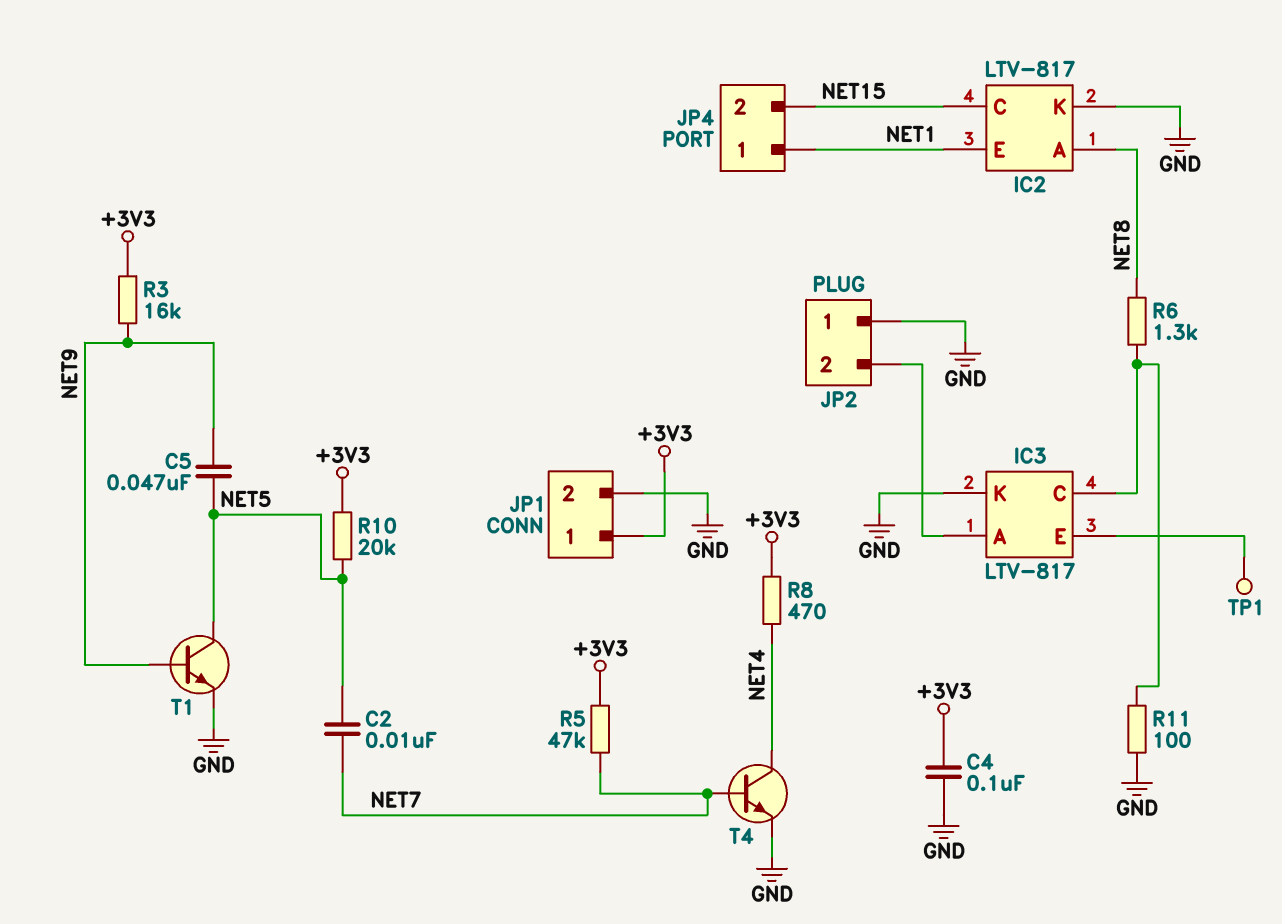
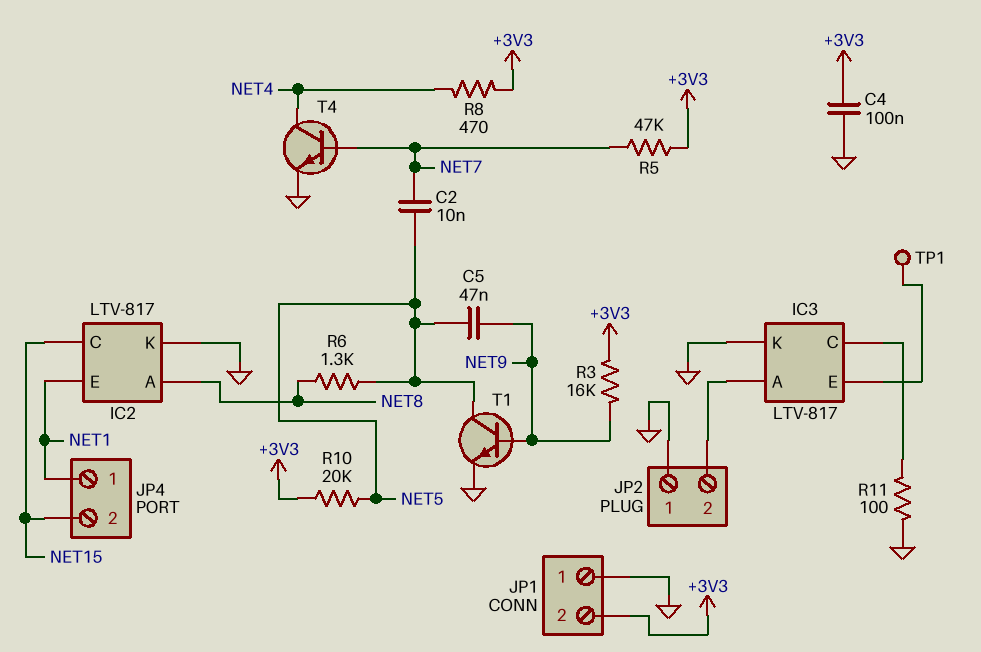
JP1 pin 1: +3V3 -> GND
JP1 pin 2: GND -> +3V3
R6: 1.3k (IC3/C, NET8) -> 1.3k (NET5, NET8)

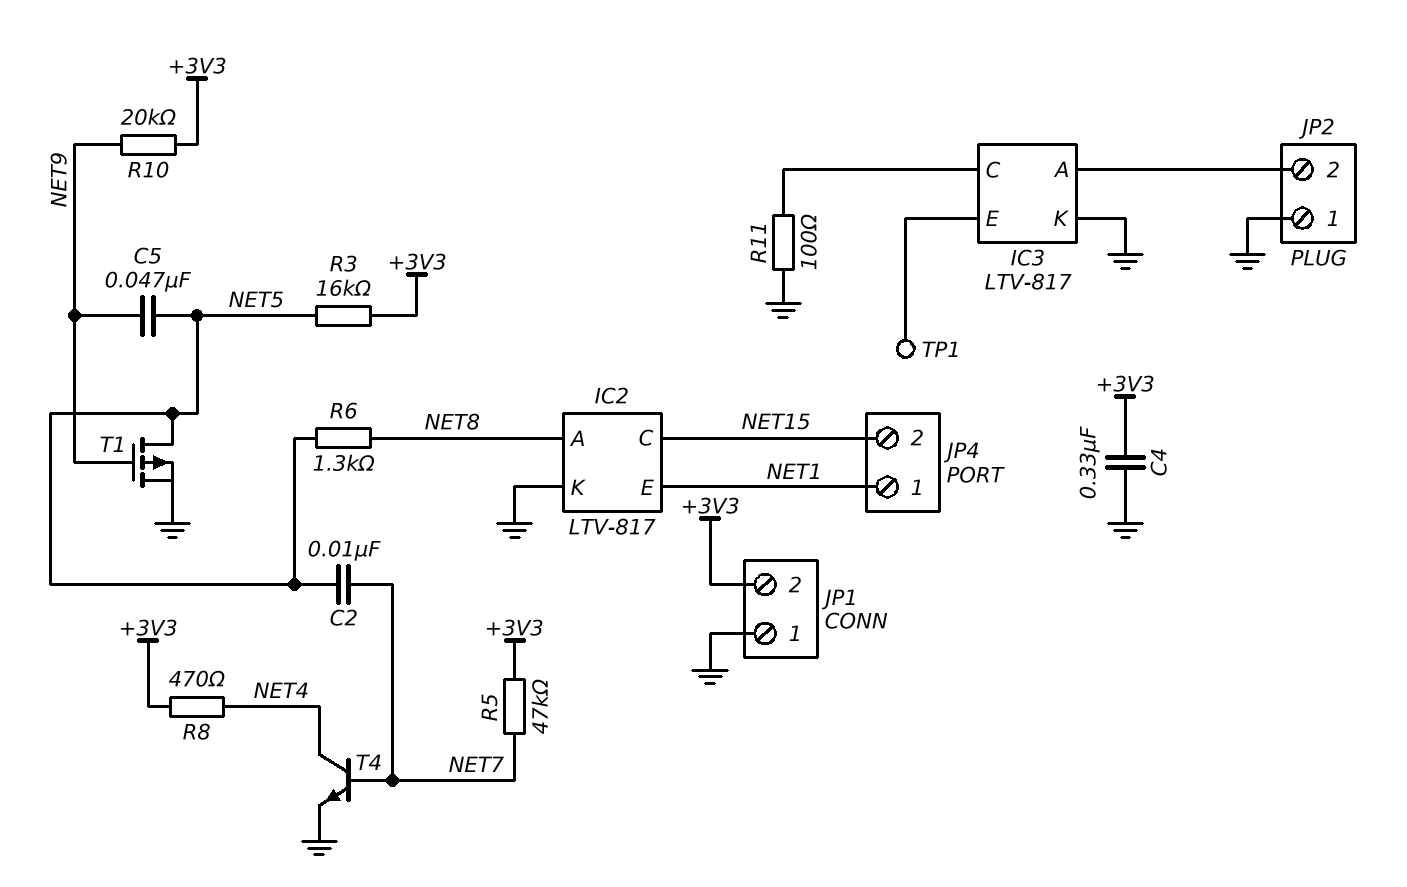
C4: 100nF (+3V3, GND) -> 330nF (+3V3, GND)
R3: 16k (+3V3, NET9) -> 16k (+3V3, NET5)
R10: 20k (+3V3, NET5) -> 20k (+3V3, NET9)
T1: NPN (B NET9, C NET5, E GND) -> PMOS (G NET9, D NET5, S GND)

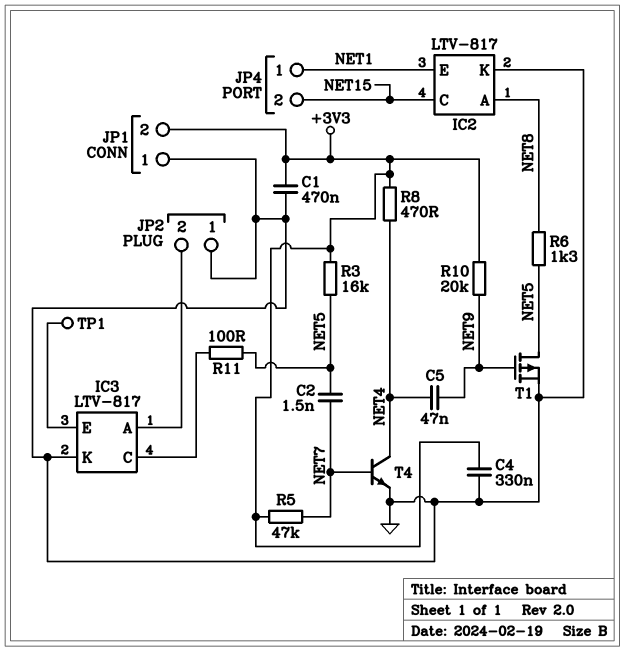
C1: none -> 470nF (+3V3, GND)
C2: 10nF (NET5, NET7) -> 1.5nF (NET5, NET7)
C5: 47nF (NET5, NET9) -> 47nF (NET4, NET9)
R11: 100 (GND, IC3/C) -> 100 (IC3/C, NET5)

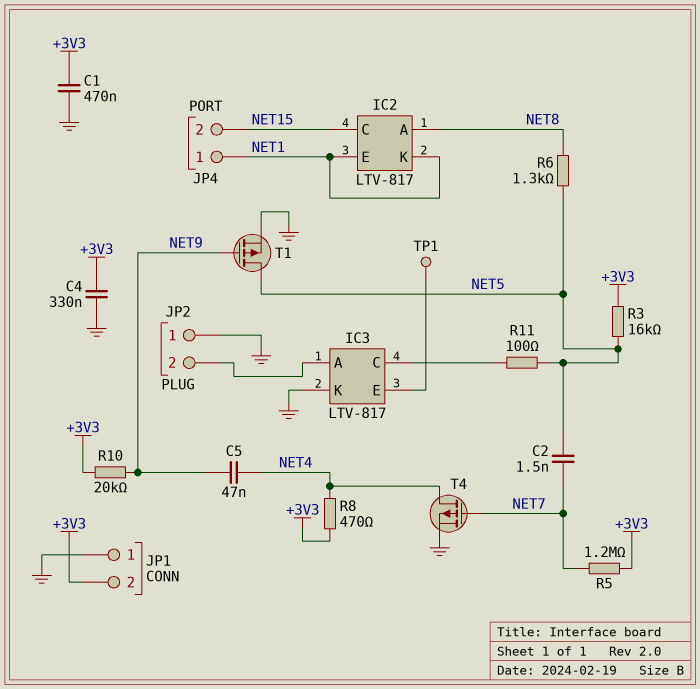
IC2 pin K: GND -> NET1
R5: 47k (+3V3, NET7) -> 1.2M (+3V3, NET7)
T4: NPN (B NET7, C NET4, E GND) -> PMOS (G NET7, D NET4, S GND)

